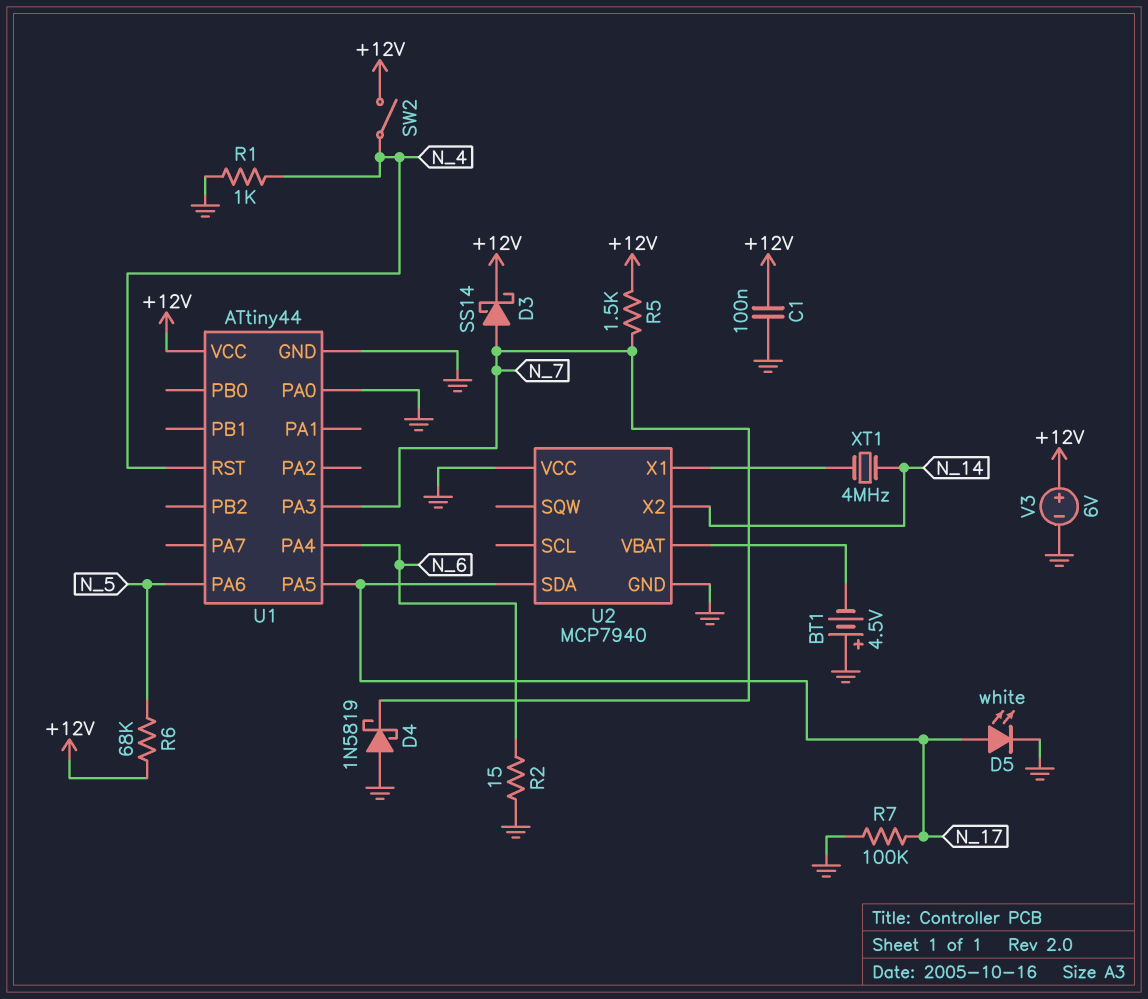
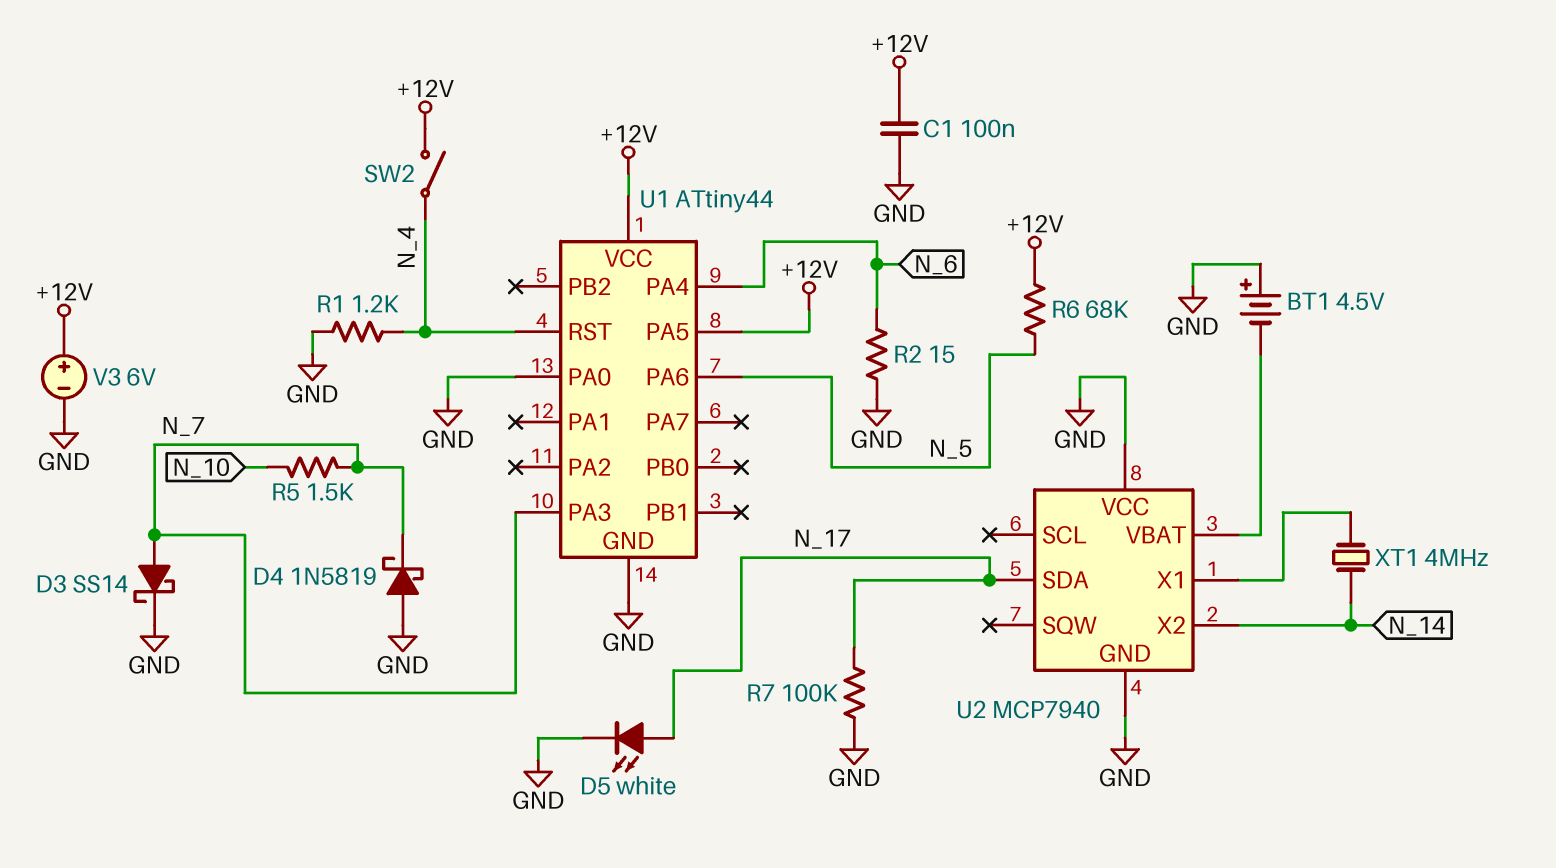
D3: schottky SS14 (A N_7, K +12V) -> schottky SS14 (A N_7, K GND)
R1: 1k (GND, N_4) -> 1.2k (GND, N_4)
R5: 1.5k (+12V, N_7) -> 1.5k (N_7, N_10)
U1 pin PA5: N_17 -> +12V

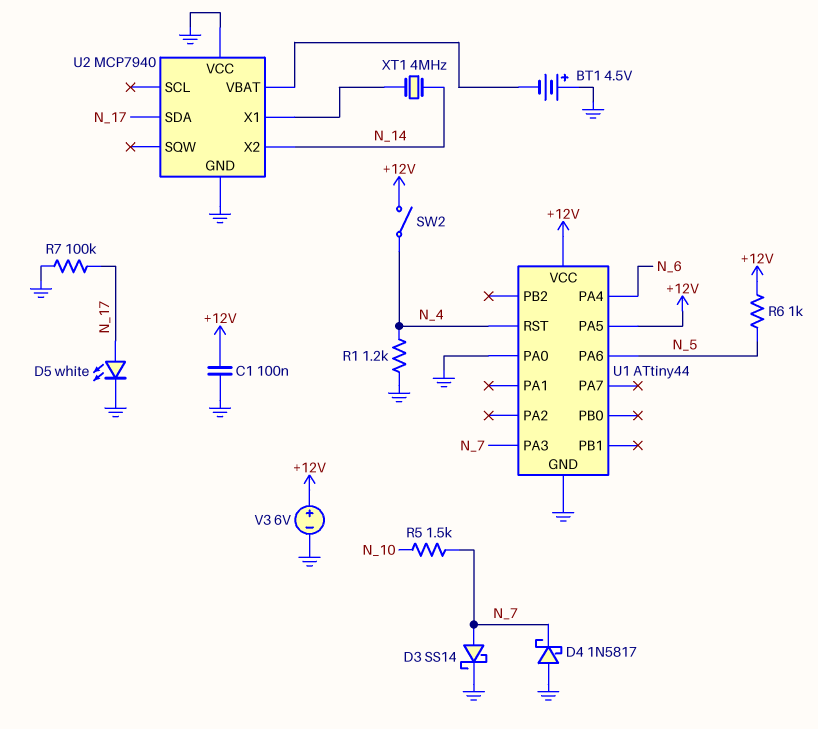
D4: schottky 1N5819 (A GND, K N_7) -> schottky 1N5817 (A GND, K N_7)
R2: 15 (GND, N_6) -> none
R6: 68k (+12V, N_5) -> 1k (+12V, N_5)

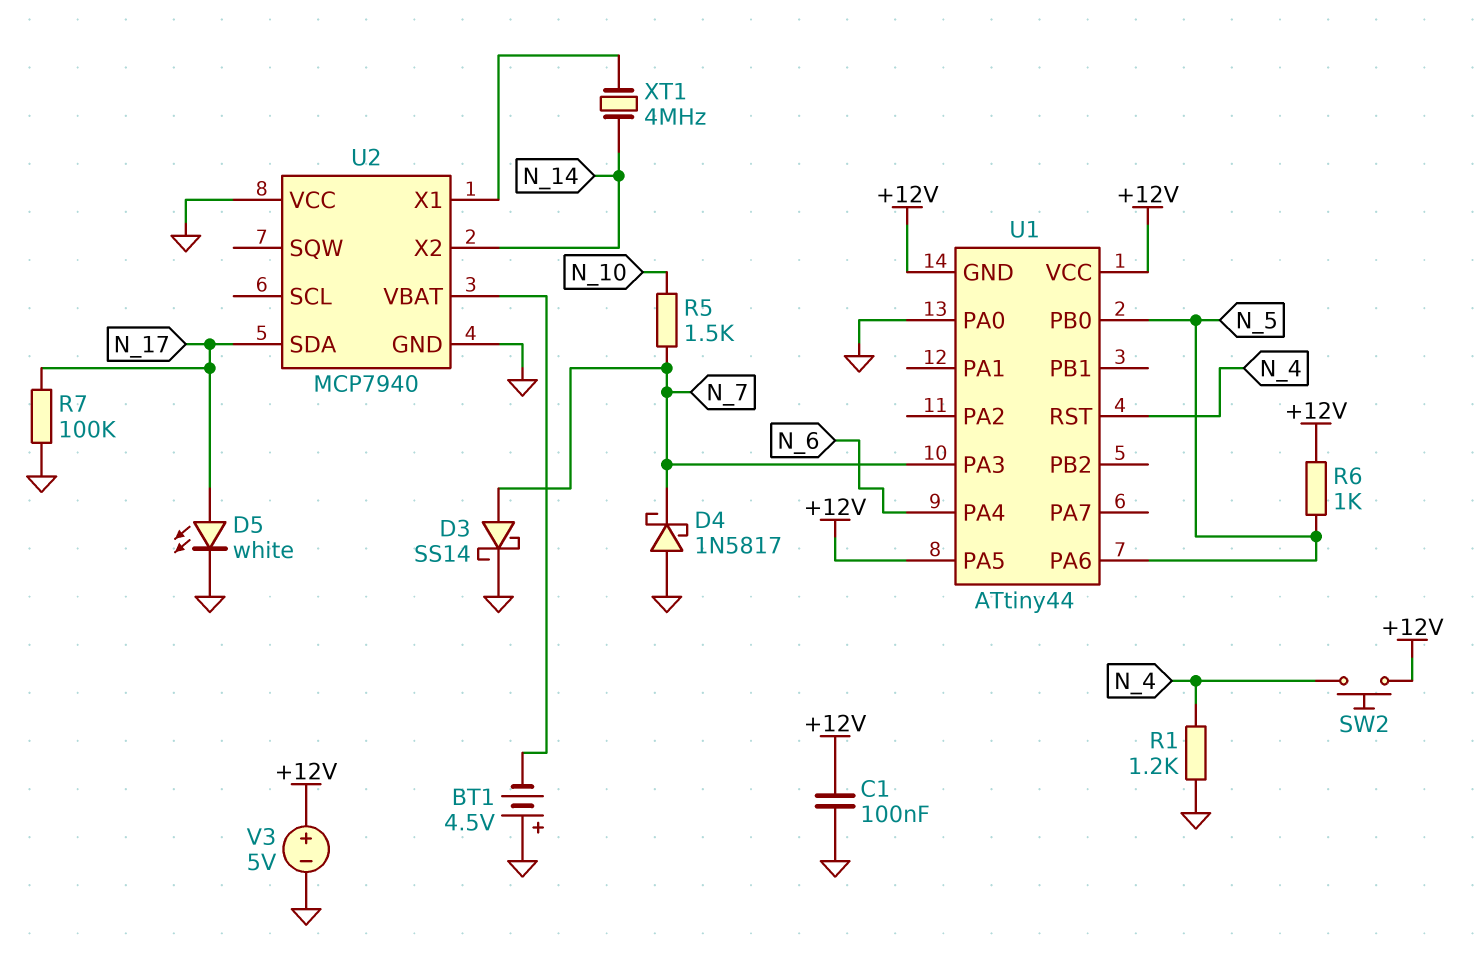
SW2: switch (+12V, N_4) -> button (+12V, N_4)
U1 pin GND: GND -> +12V
U1 pin PB0: none -> N_5
V3: 6V (plus +12V, minus GND) -> 5V (plus +12V, minus GND)

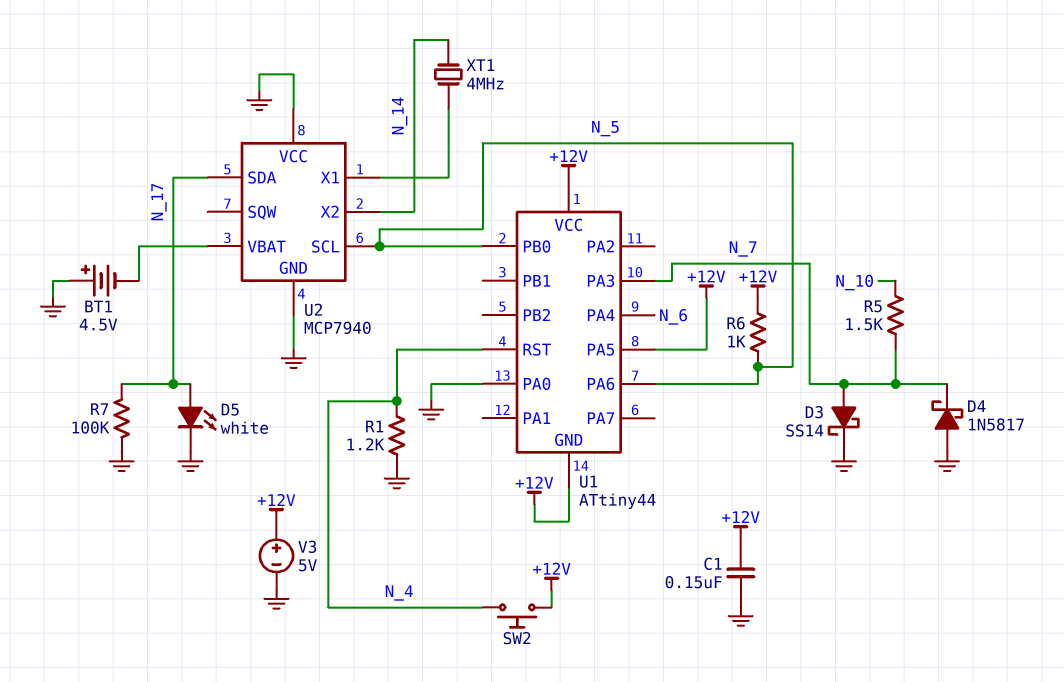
C1: 100nF (+12V, GND) -> 150nF (+12V, GND)
U2 pin SCL: none -> N_5

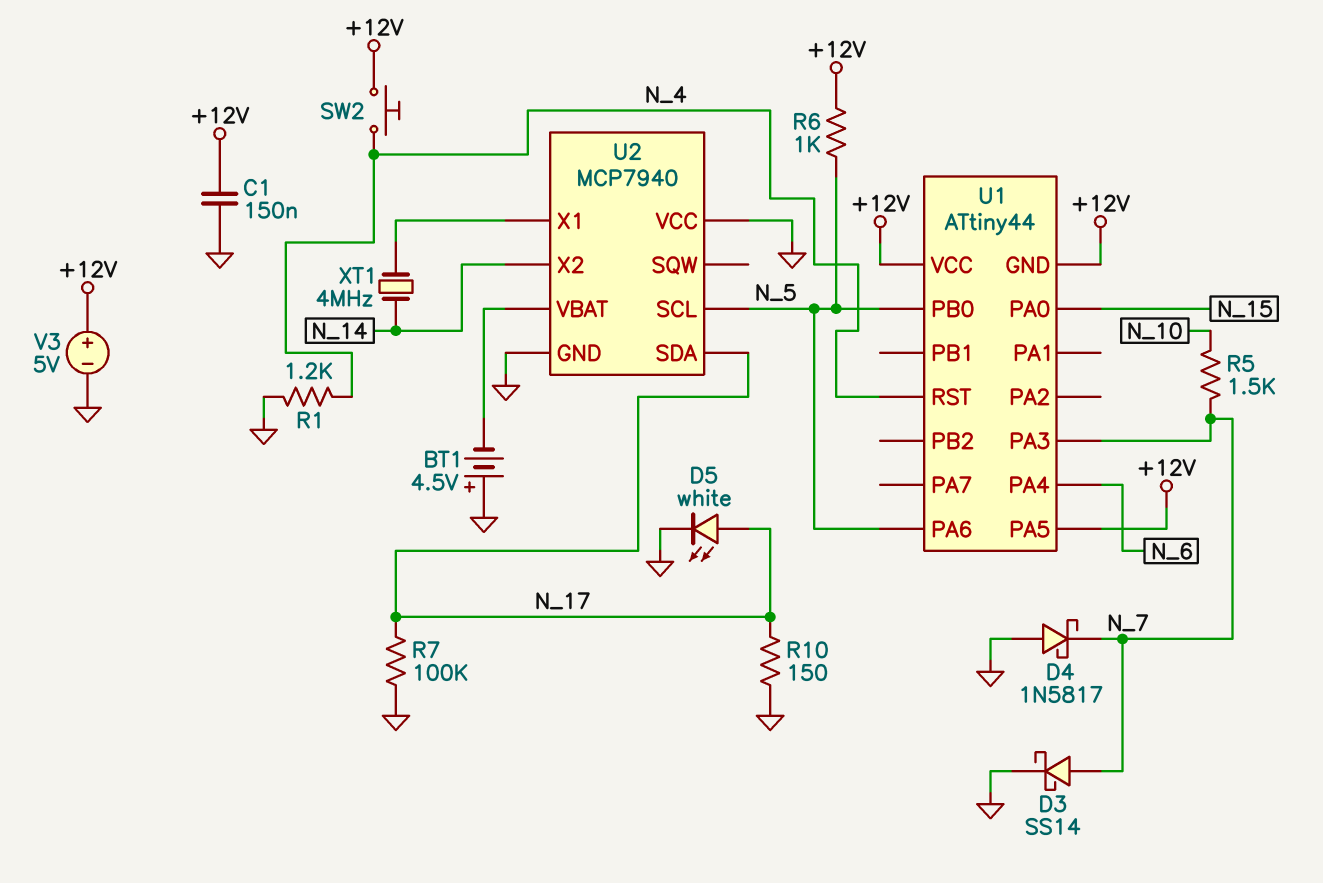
R10: none -> 150 (GND, N_17)
U1 pin PA0: GND -> N_15

